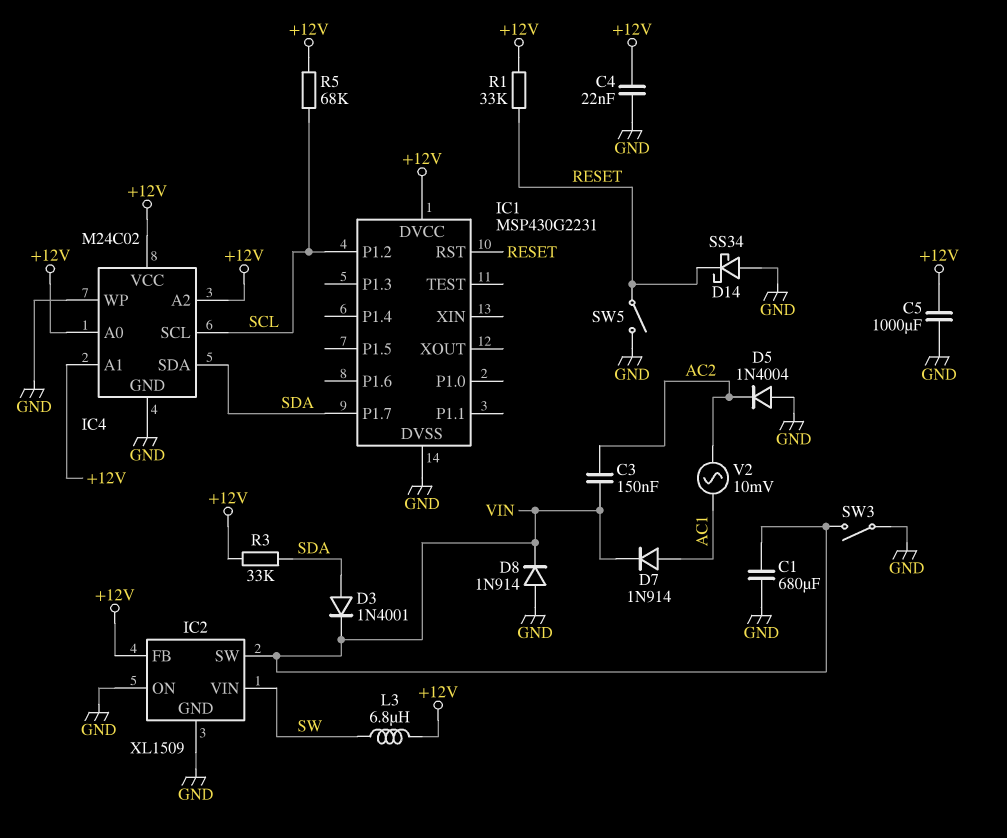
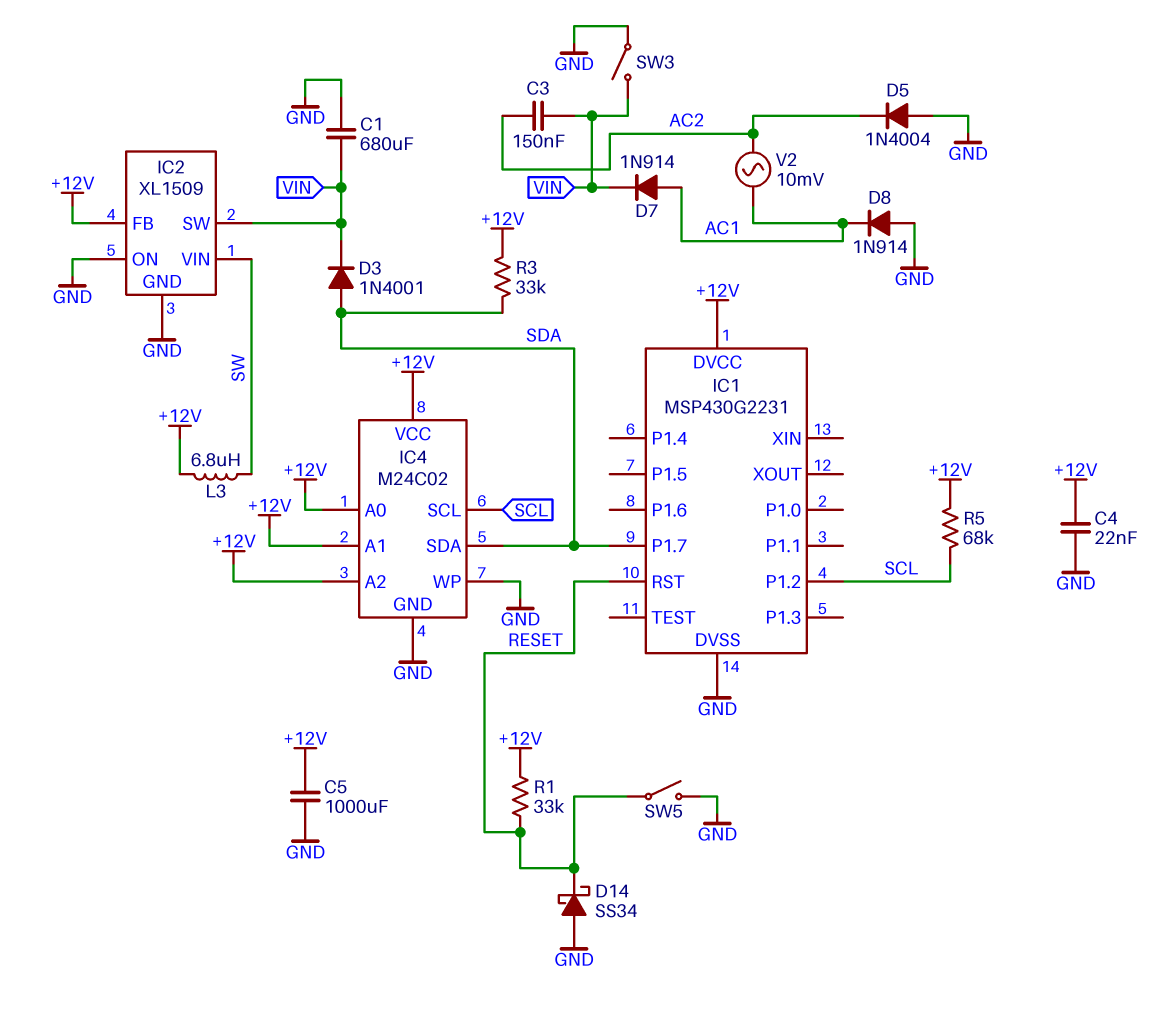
D8: diode 1N914 (A GND, K VIN) -> diode 1N914 (A GND, K AC1)

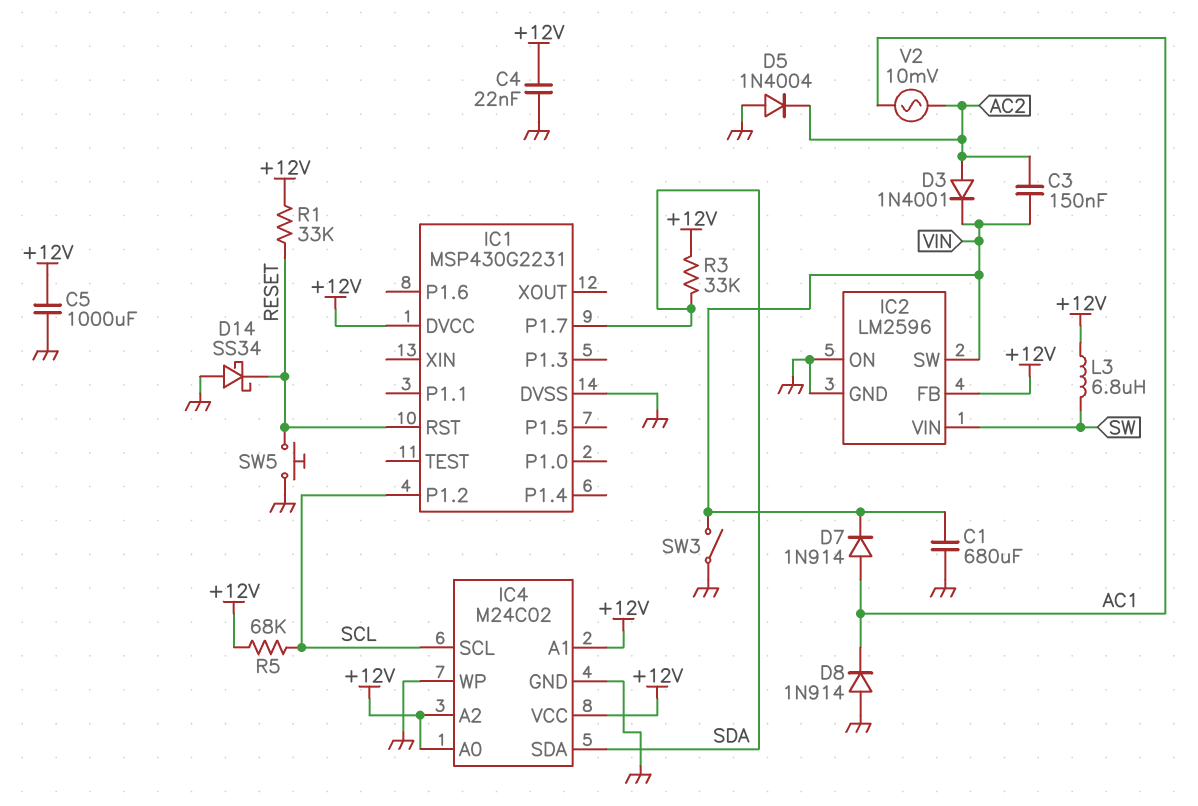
D3: diode 1N4001 (A SDA, K VIN) -> diode 1N4001 (A AC2, K VIN)
IC2: XL1509 -> LM2596
SW5: switch (GND, RESET) -> button (GND, RESET)

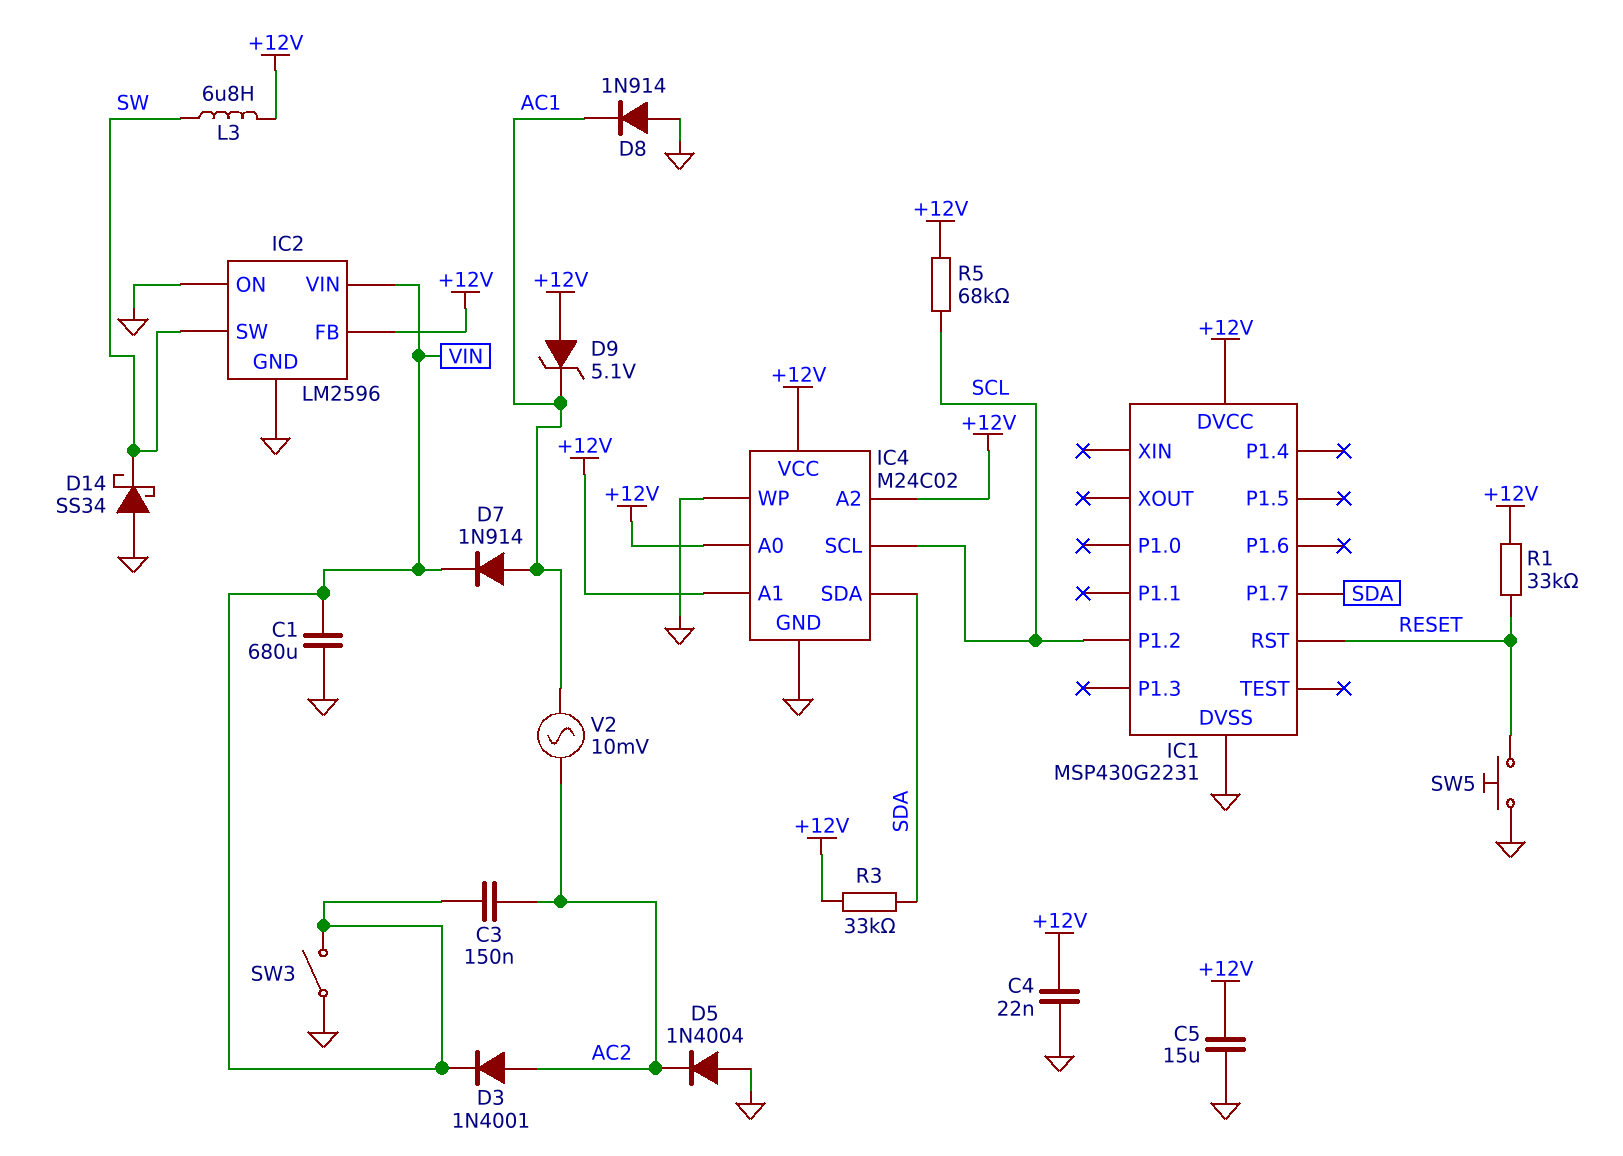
C5: 1000uF (+12V, GND) -> 15uF (+12V, GND)
D9: none -> zener 5.1V (A +12V, K AC1)
D14: schottky SS34 (A GND, K RESET) -> schottky SS34 (A GND, K SW)
IC2 pin SW: VIN -> SW
IC2 pin VIN: SW -> VIN

